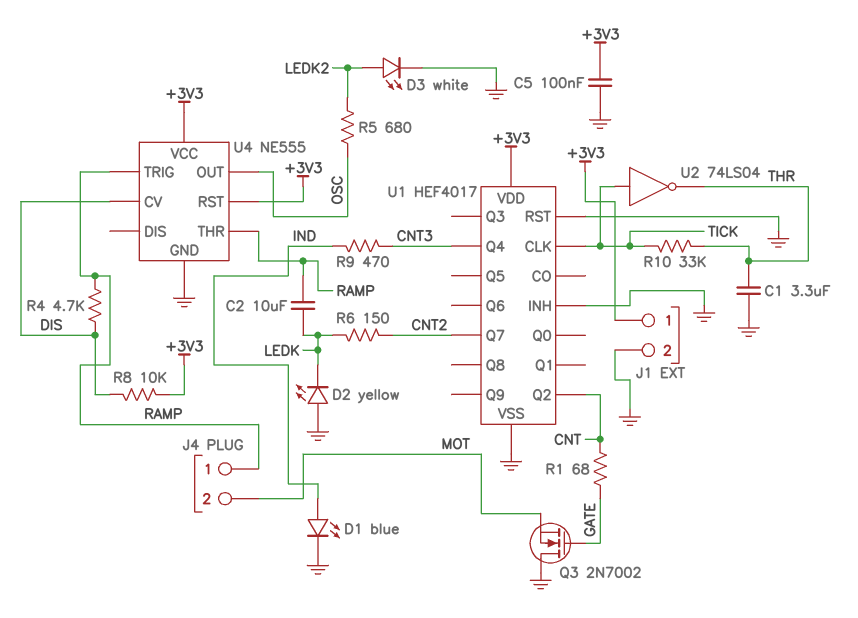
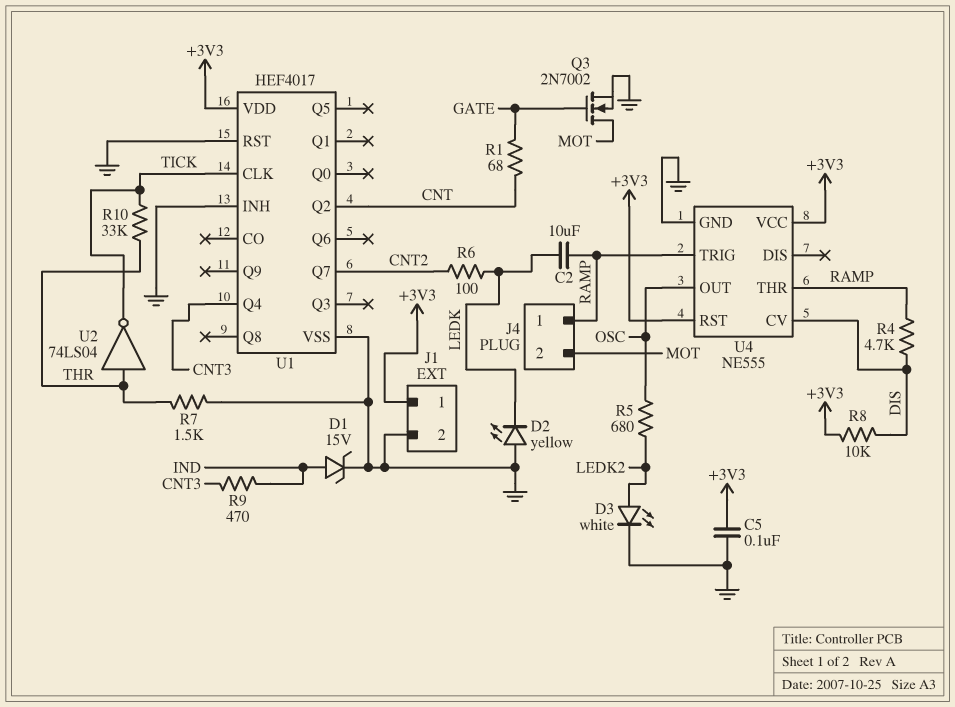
C1: 3.3uF (GND, THR) -> none
D1: LED blue (A IND, K GND) -> zener 15V (A IND, K GND)
Q3: NMOS 2N7002 (G GATE, D GND, S MOT) -> NMOS 2N7002 (G GATE, D MOT, S GND)
R6: 150 (CNT2, LEDK) -> 100 (CNT2, LEDK)
R7: none -> 1.5k (GND, THR)
U2: NOT 74LS04 (in TICK, out THR) -> NOT 74LS04 (in THR, out TICK)

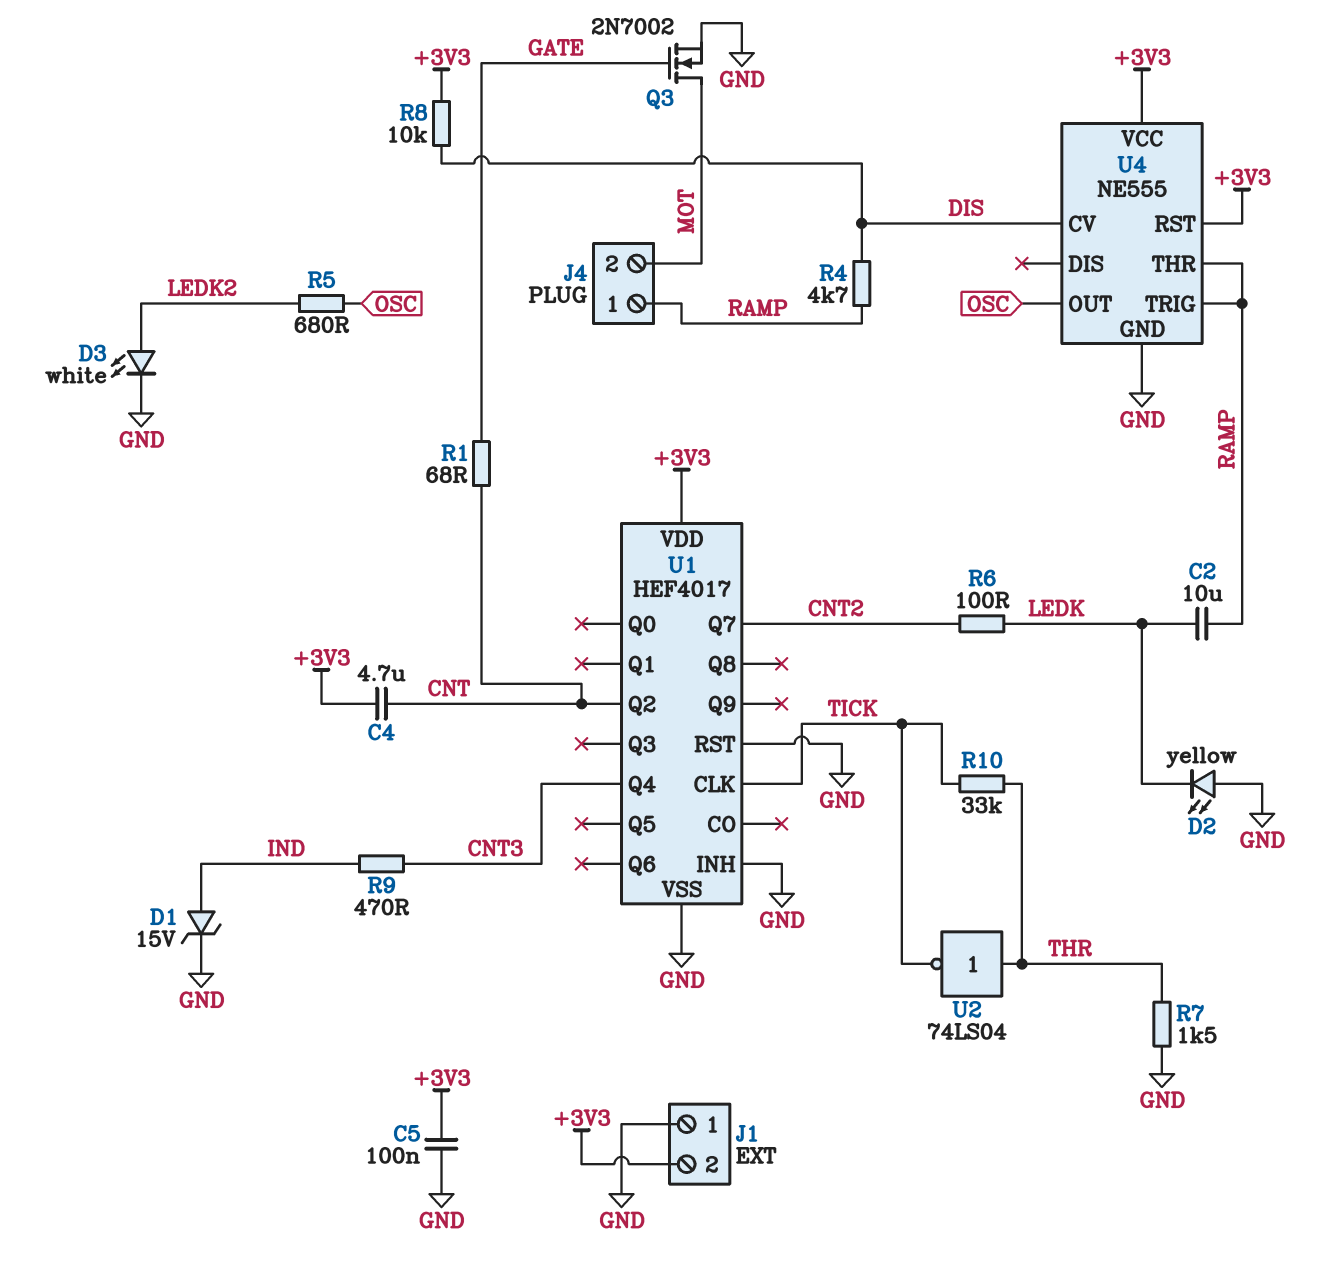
C4: none -> 4.7uF (+3V3, CNT)
J1 pin 1: +3V3 -> GND
J1 pin 2: GND -> +3V3

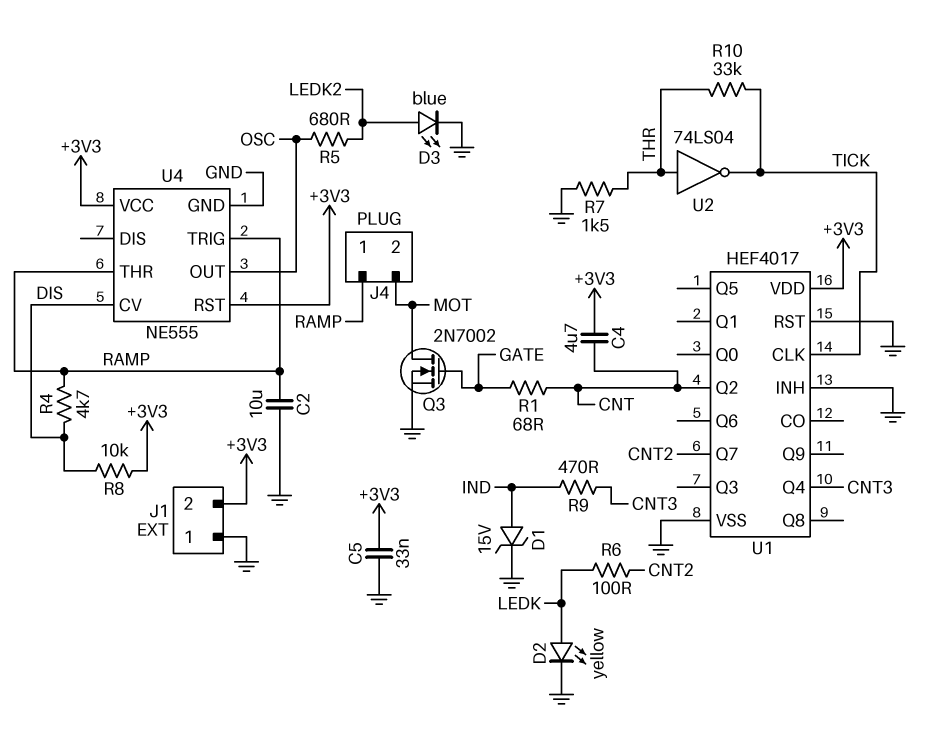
C2: 10uF (LEDK, RAMP) -> 10uF (GND, RAMP)
C5: 100nF (+3V3, GND) -> 33nF (+3V3, GND)
D2: LED yellow (A GND, K LEDK) -> LED yellow (A LEDK, K GND)
D3: LED white (A LEDK2, K GND) -> LED blue (A LEDK2, K GND)

